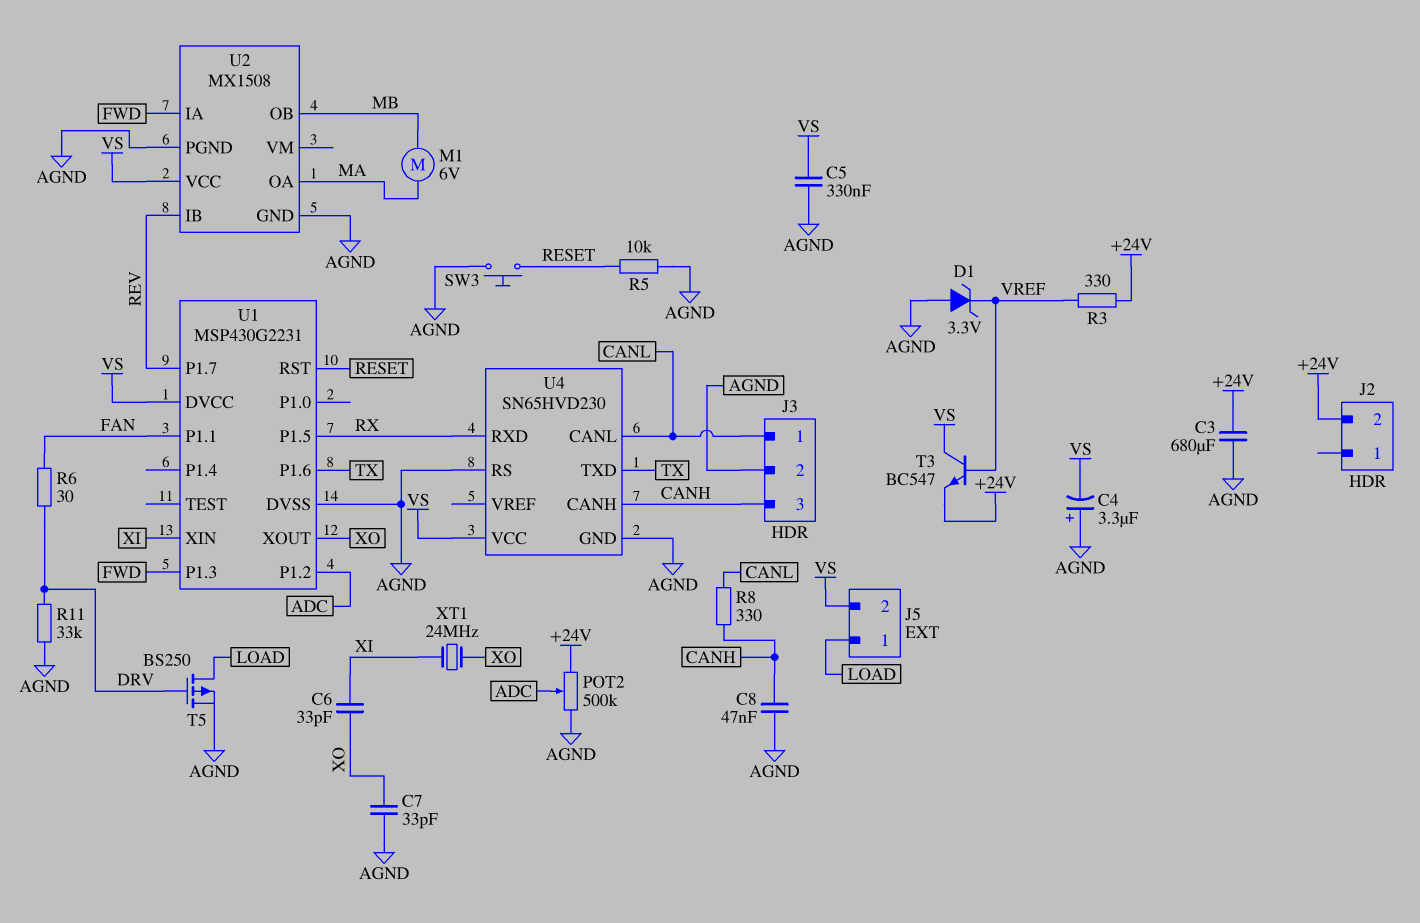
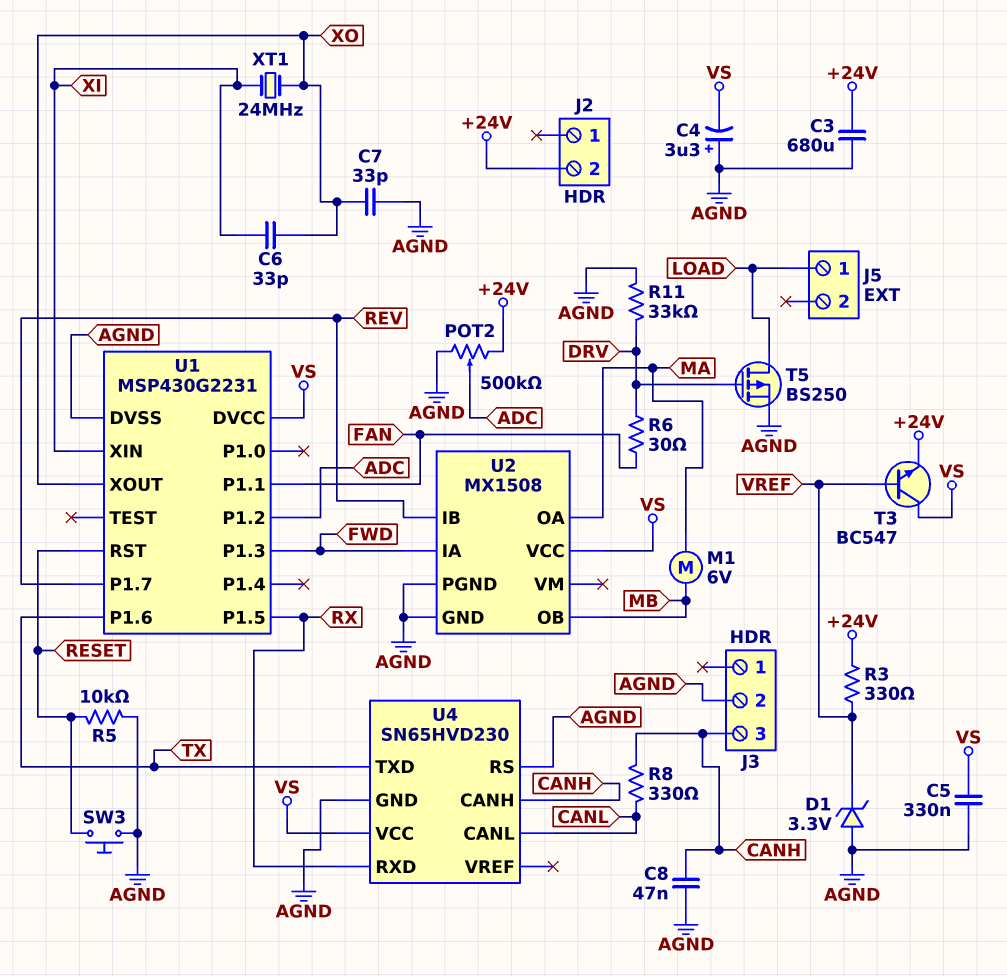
J3 pin 1: CANL -> none
J5 pin 2: VS -> none

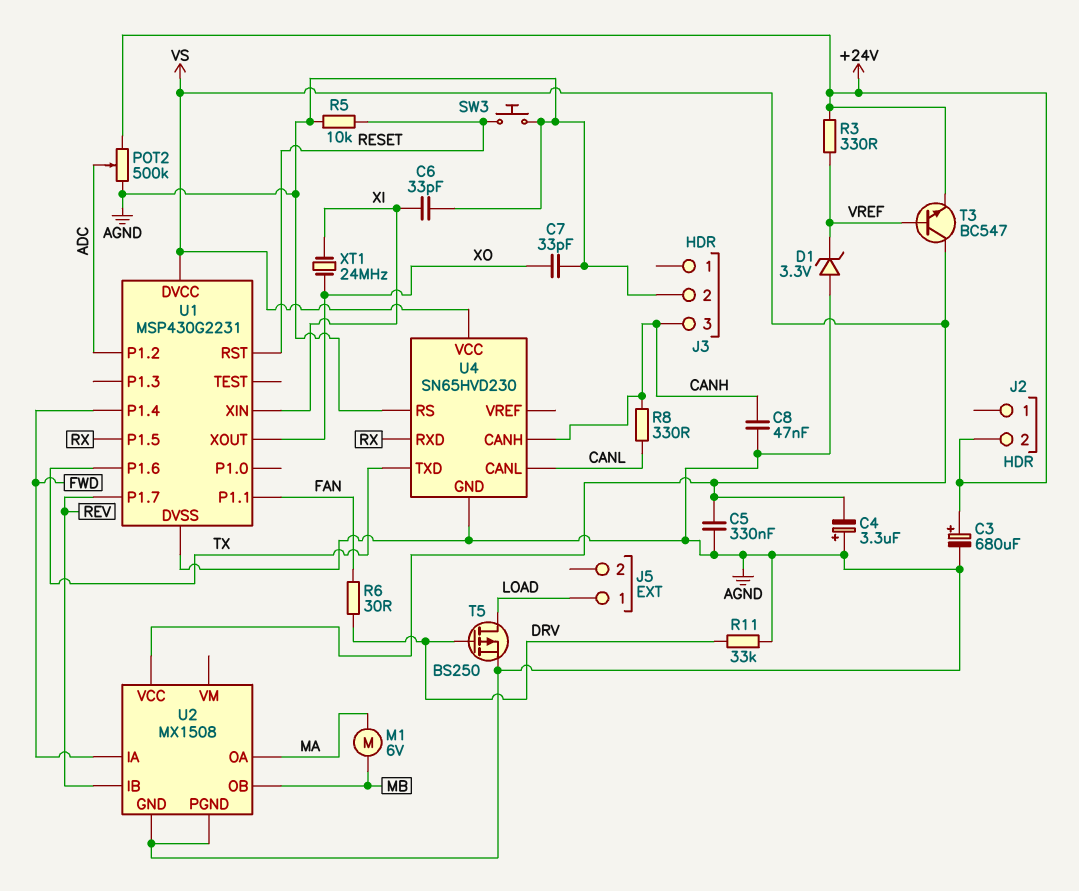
C3: 680uF (+24V, AGND) -> 680uF (plus +24V, minus AGND)
C6: 33pF (XI, XO) -> 33pF (AGND, XI)
U1 pin P1.3: FWD -> none
U1 pin P1.4: none -> FWD

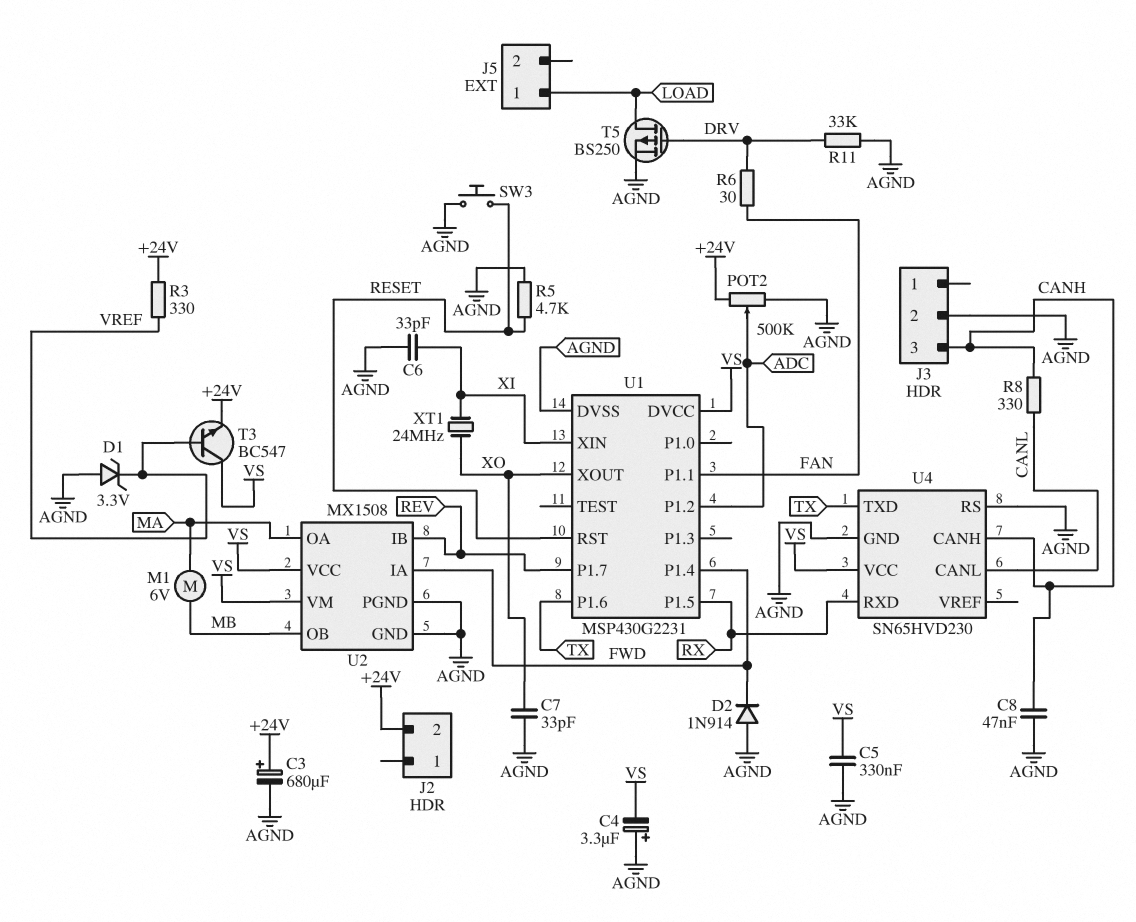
D2: none -> diode 1N914 (A AGND, K FWD)
R5: 10k (AGND, RESET) -> 4.7k (AGND, RESET)
U2 pin VM: none -> VS

